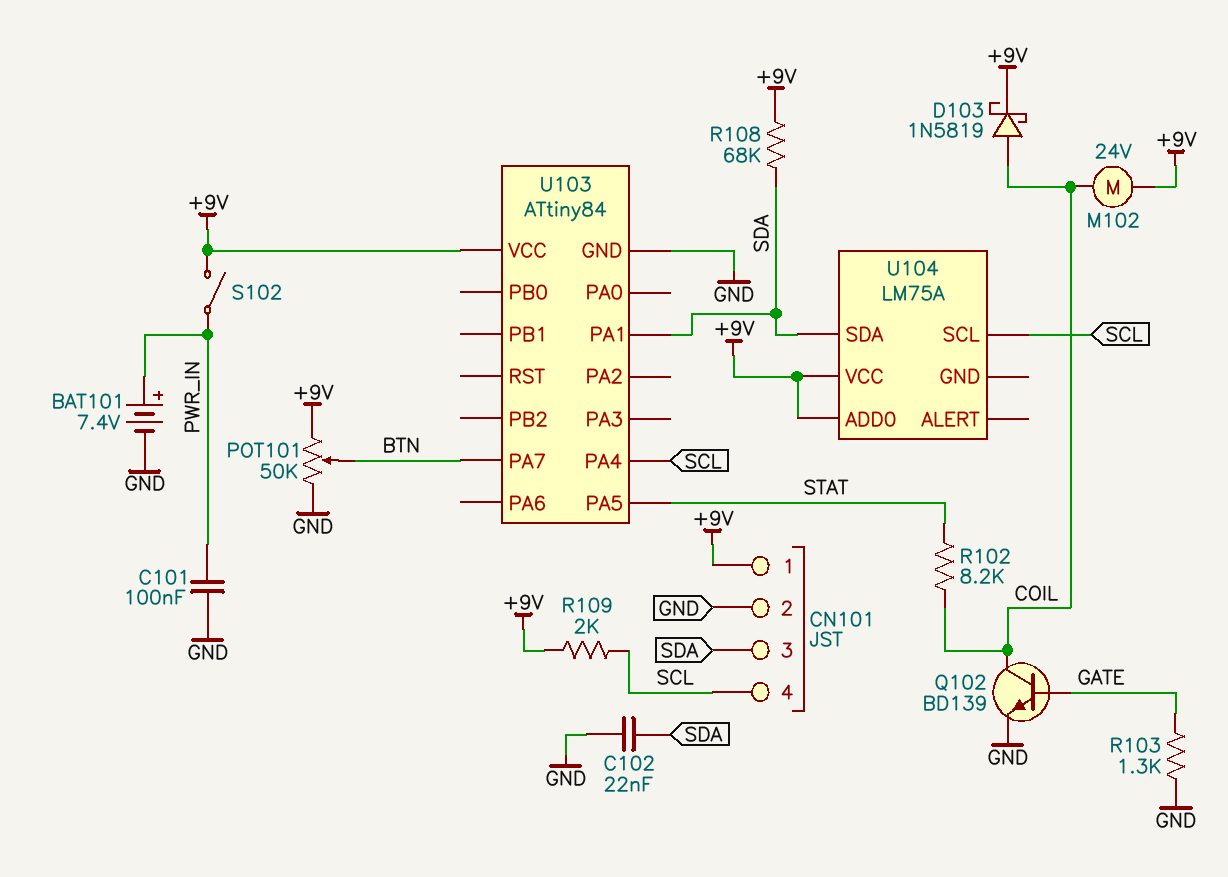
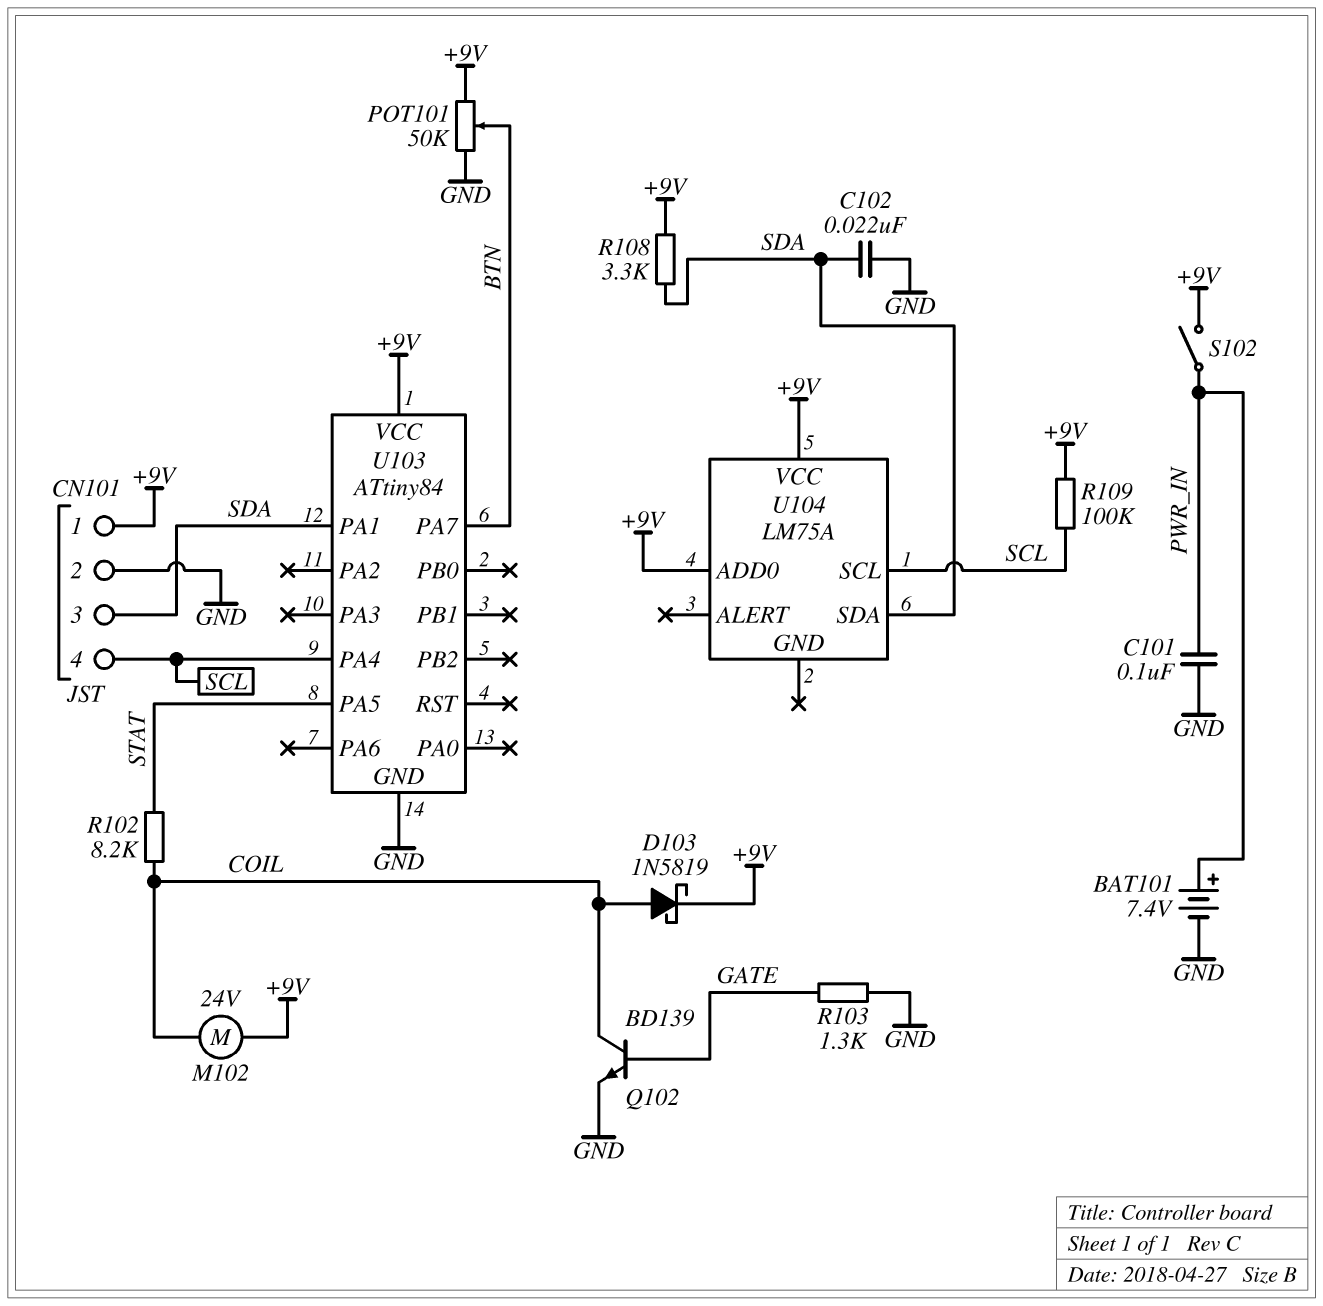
R108: 68k (+9V, SDA) -> 3.3k (+9V, SDA)
R109: 2k (+9V, SCL) -> 100k (+9V, SCL)

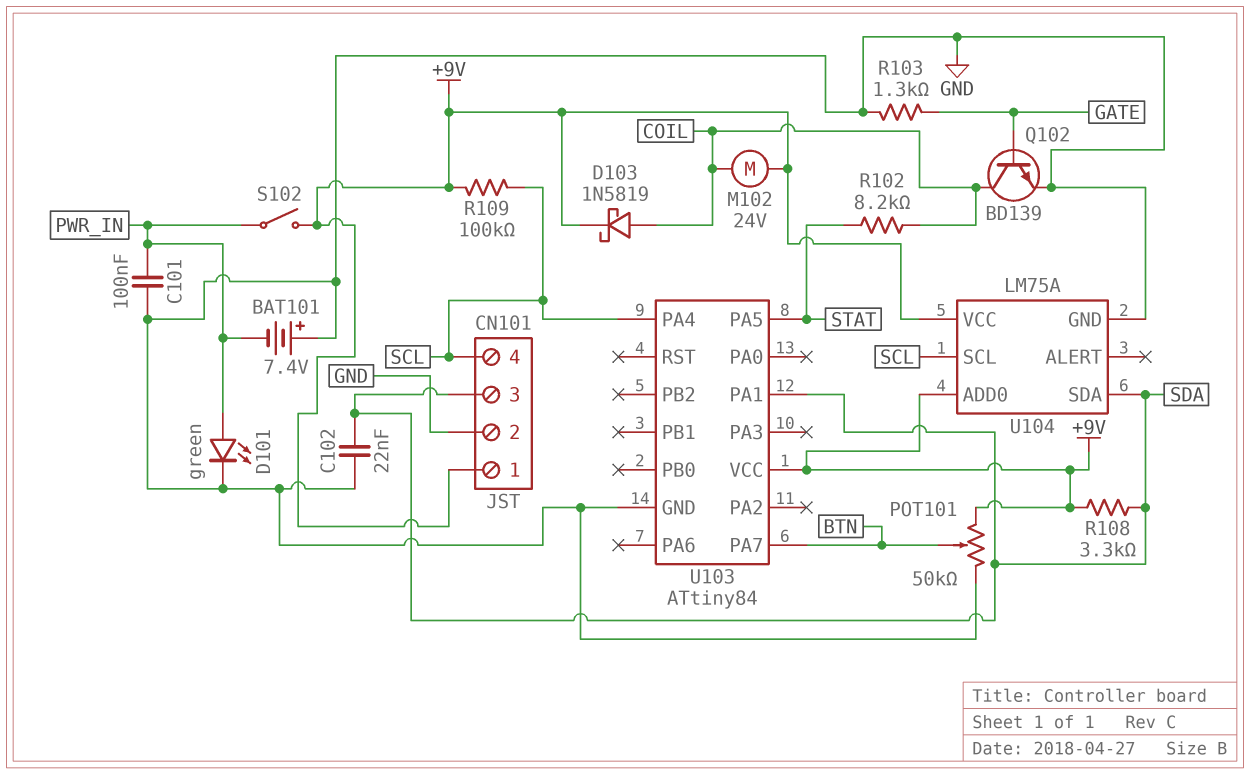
BAT101: 7.4V (plus PWR_IN, minus GND) -> 7.4V (plus GND, minus PWR_IN)
D101: none -> LED green (A PWR_IN, K GND)
U104 pin GND: none -> GND

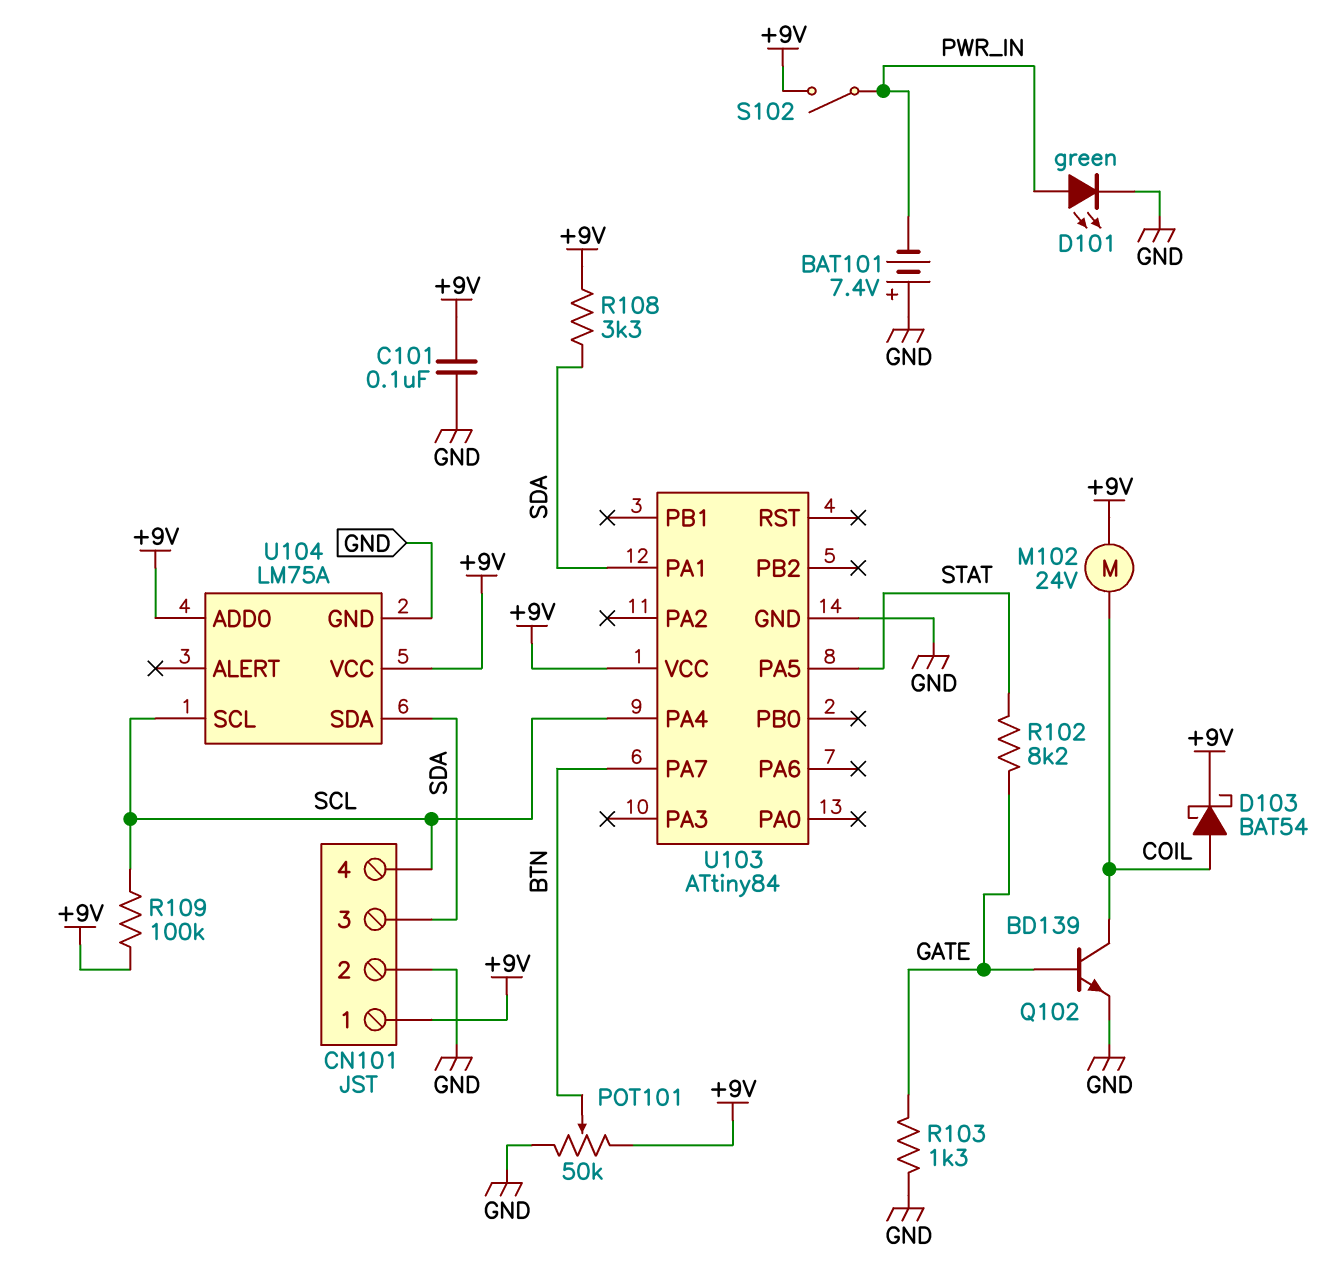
C101: 100nF (GND, PWR_IN) -> 100nF (+9V, GND)
C102: 22nF (GND, SDA) -> none
D103: schottky 1N5819 (A COIL, K +9V) -> schottky BAT54 (A COIL, K +9V)
R102: 8.2k (COIL, STAT) -> 8.2k (GATE, STAT)

